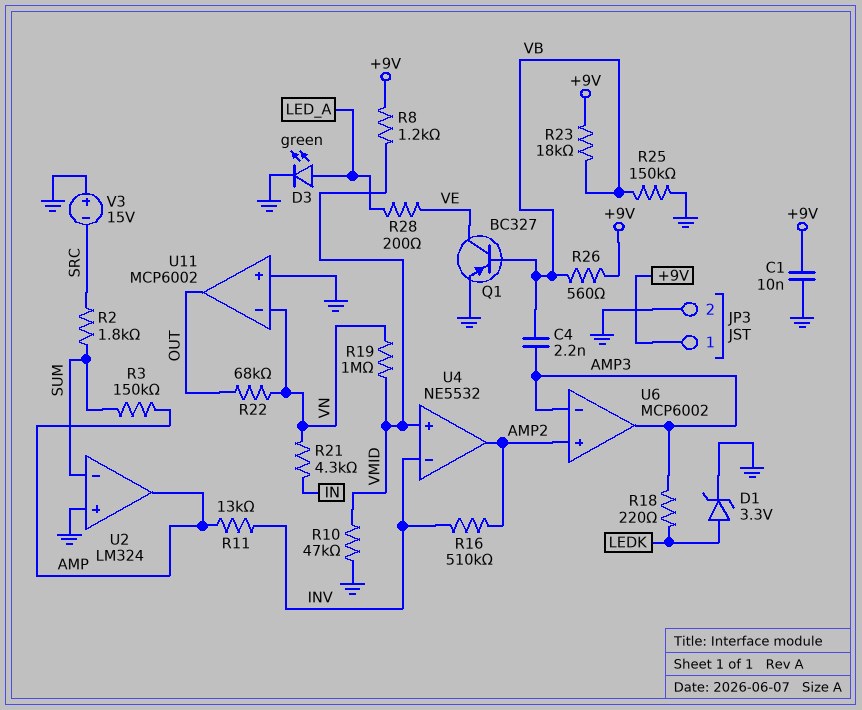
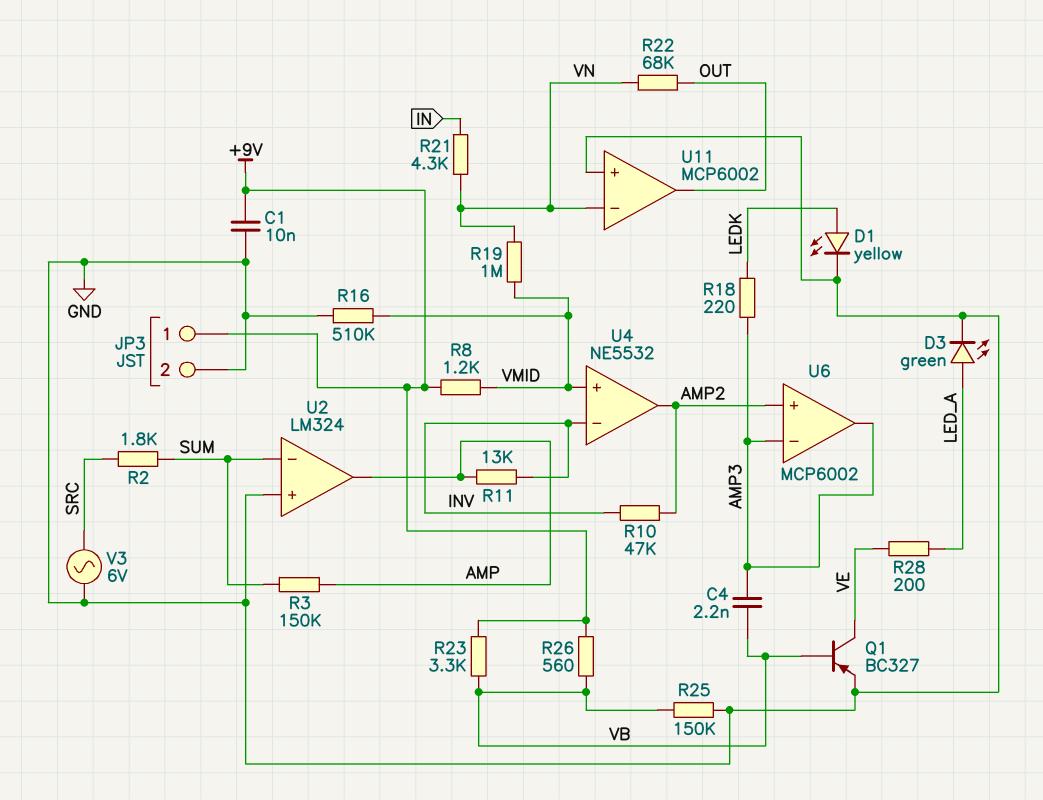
D1: zener 3.3V (A LEDK, K GND) -> LED yellow (A LEDK, K GND)
R10: 47k (GND, VMID) -> 47k (AMP2, INV)
R16: 510k (AMP2, INV) -> 510k (GND, VMID)
R23: 18k (+9V, VB) -> 3.3k (+9V, VB)
V3: 15V (plus GND, minus SRC) -> AC 6V (GND, SRC)

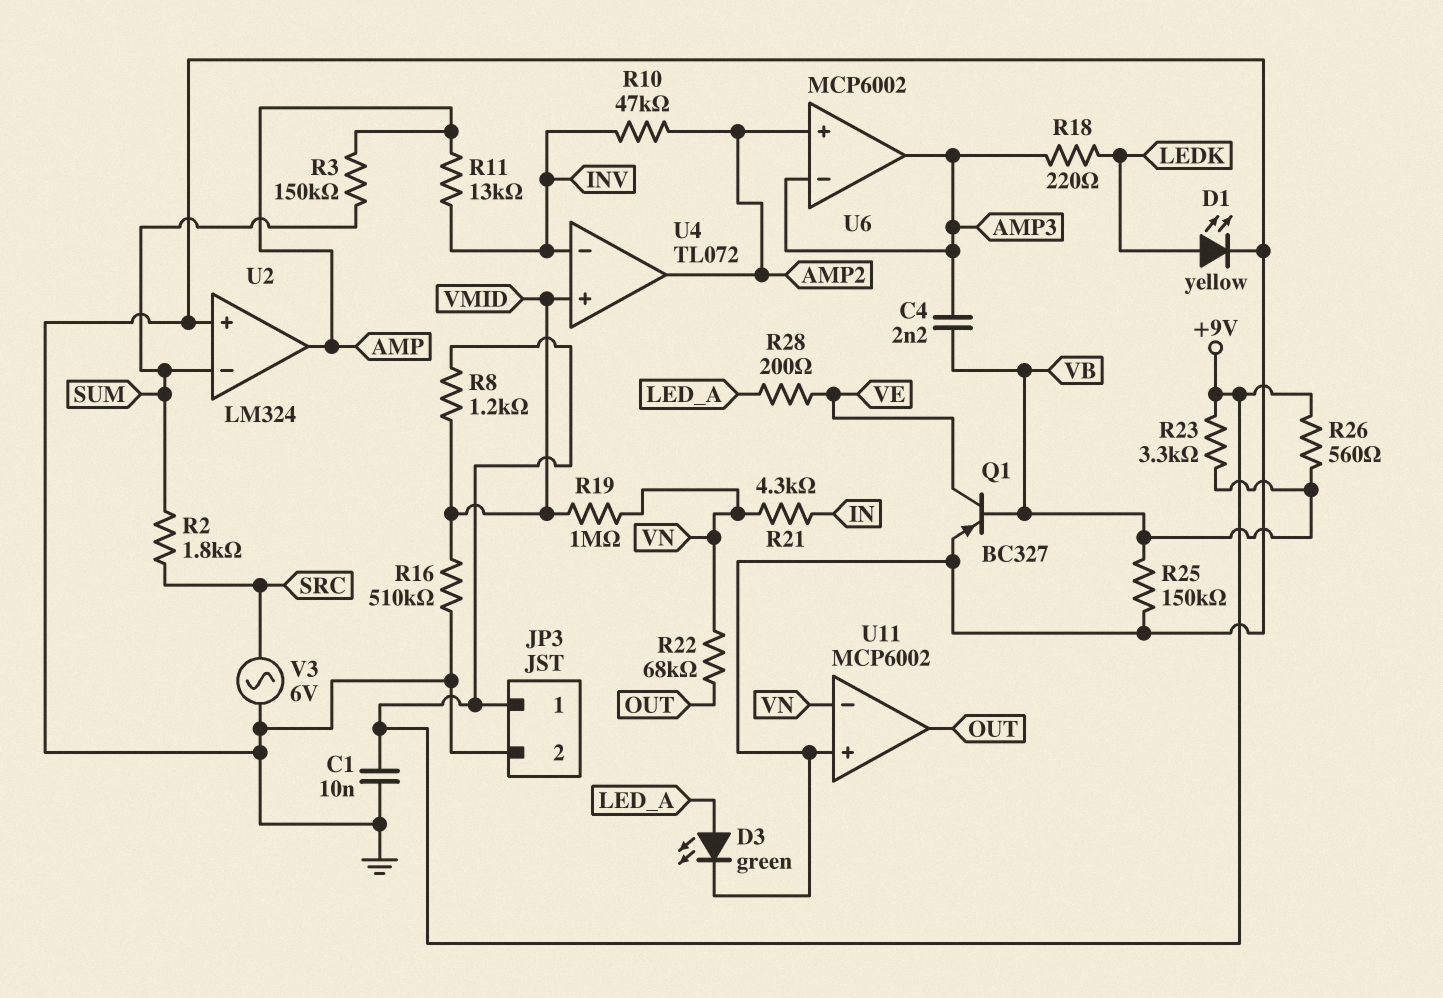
U4: NE5532 -> TL072

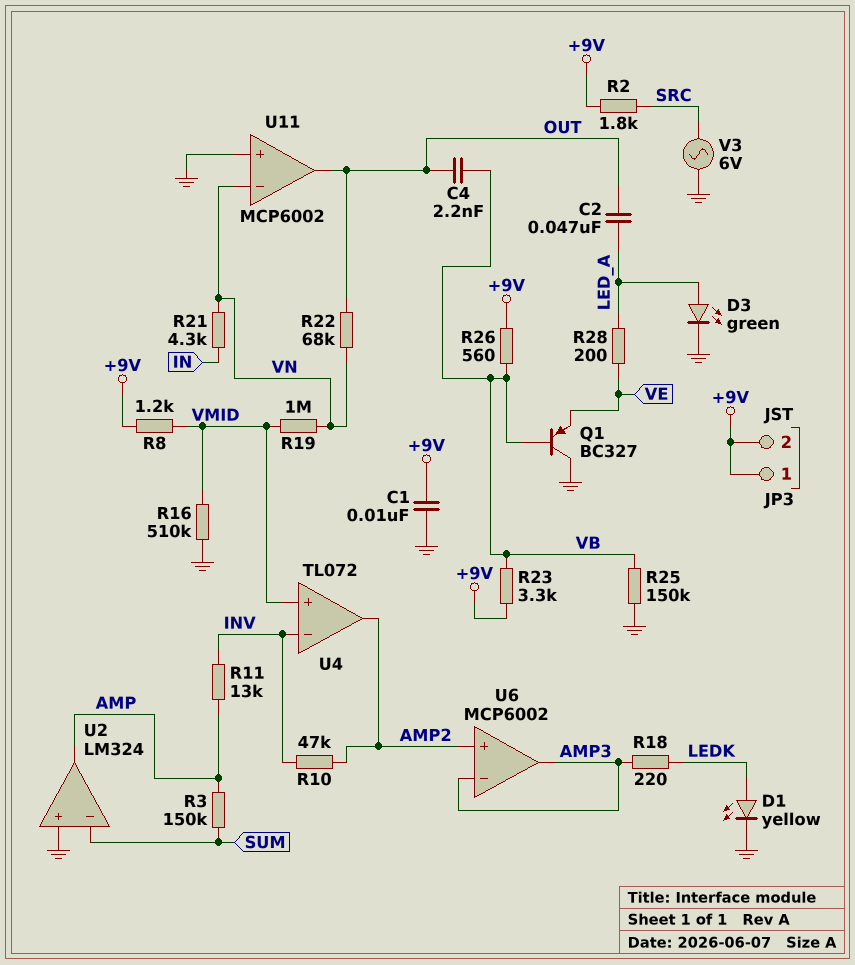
C2: none -> 47nF (LED_A, OUT)
C4: 2.2nF (AMP3, VB) -> 2.2nF (OUT, VB)
JP3 pin 2: GND -> +9V
Q1: PNP BC327 (B VB, C VE, E GND) -> PNP BC327 (B VB, C GND, E VE)
R2: 1.8k (SRC, SUM) -> 1.8k (+9V, SRC)

